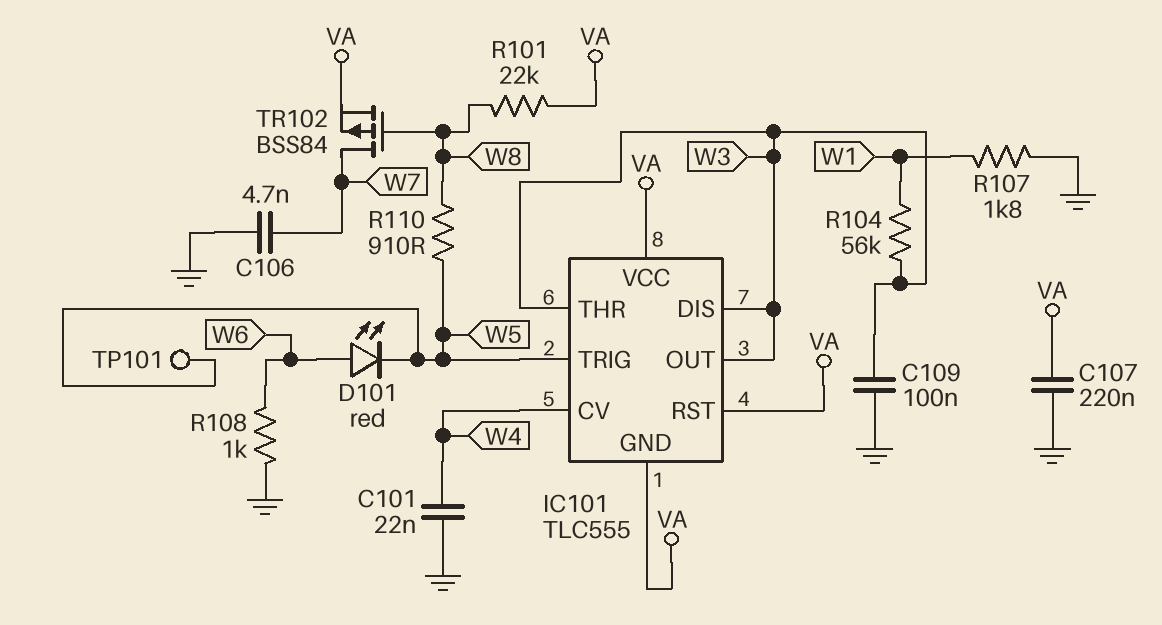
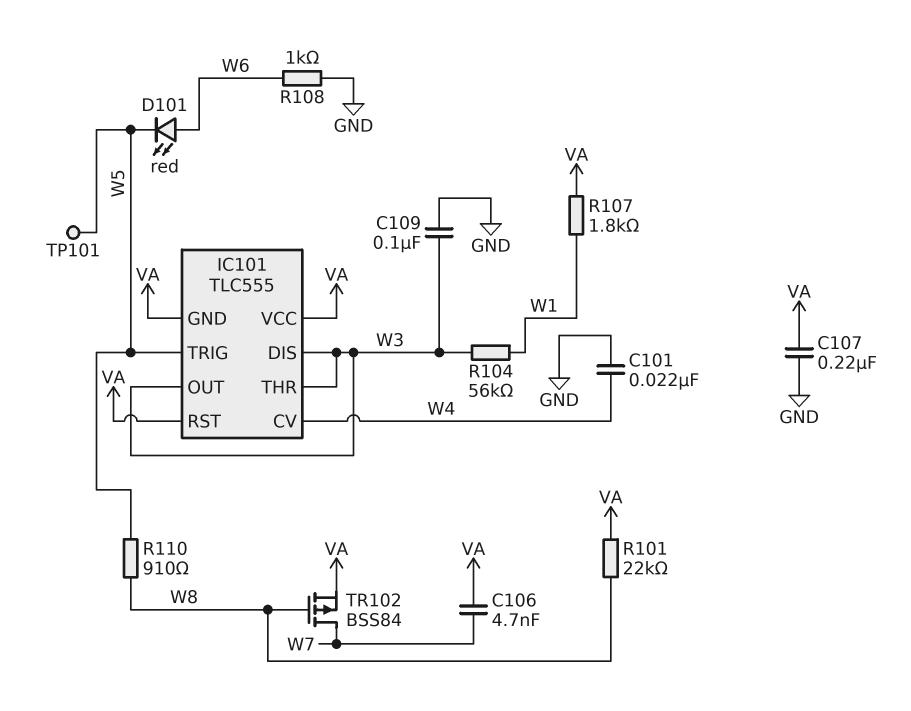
C106: 4.7nF (GND, W7) -> 4.7nF (VA, W7)
R107: 1.8k (GND, W1) -> 1.8k (VA, W1)

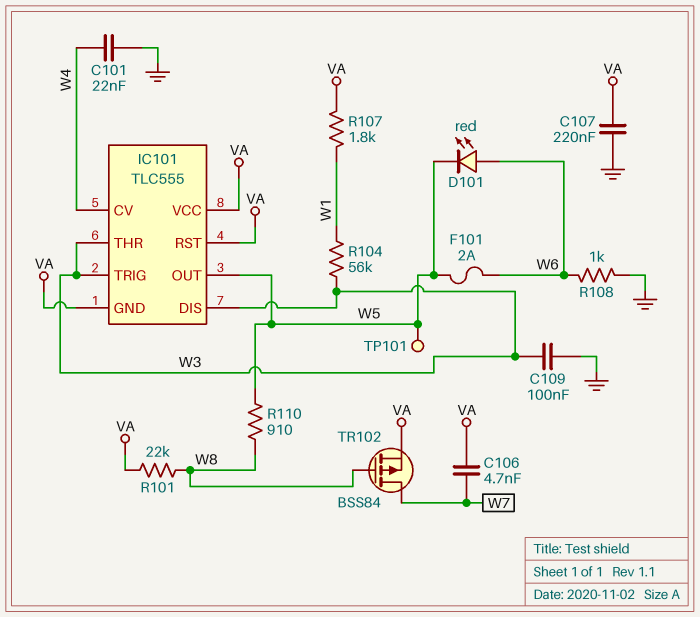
F101: none -> 2A (W5, W6)
IC101 pin OUT: W3 -> W5
IC101 pin TRIG: W5 -> W3

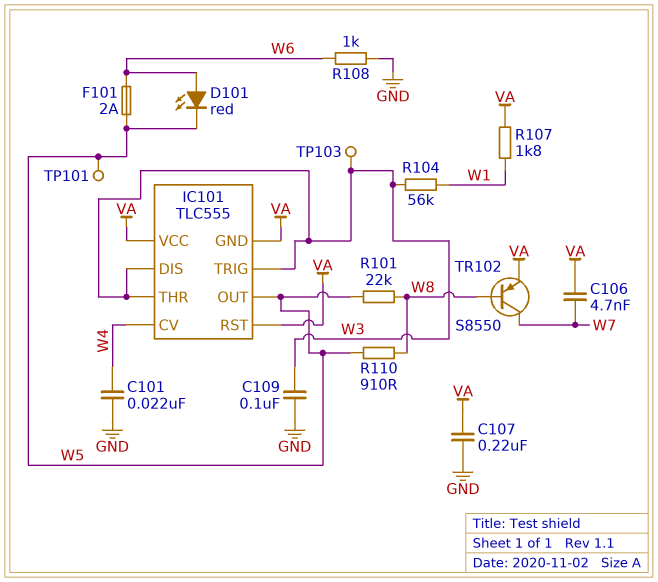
R101: 22k (VA, W8) -> 22k (W5, W8)
TP103: none -> test point (W3)
TR102: PMOS BSS84 (G W8, D W7, S VA) -> PNP S8550 (B W8, C W7, E VA)

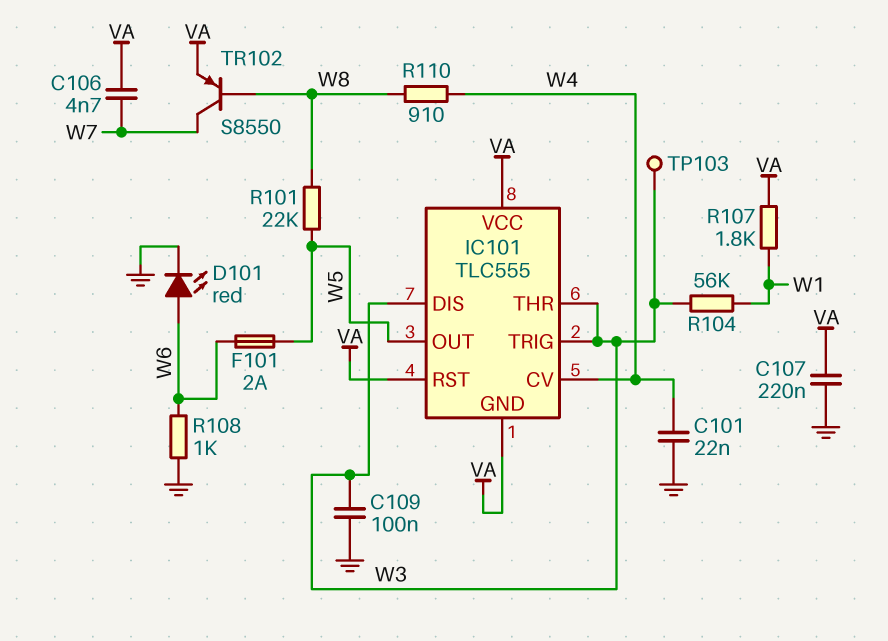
D101: LED red (A W6, K W5) -> LED red (A W6, K GND)
R110: 910 (W5, W8) -> 910 (W4, W8)
TP101: test point (W5) -> none

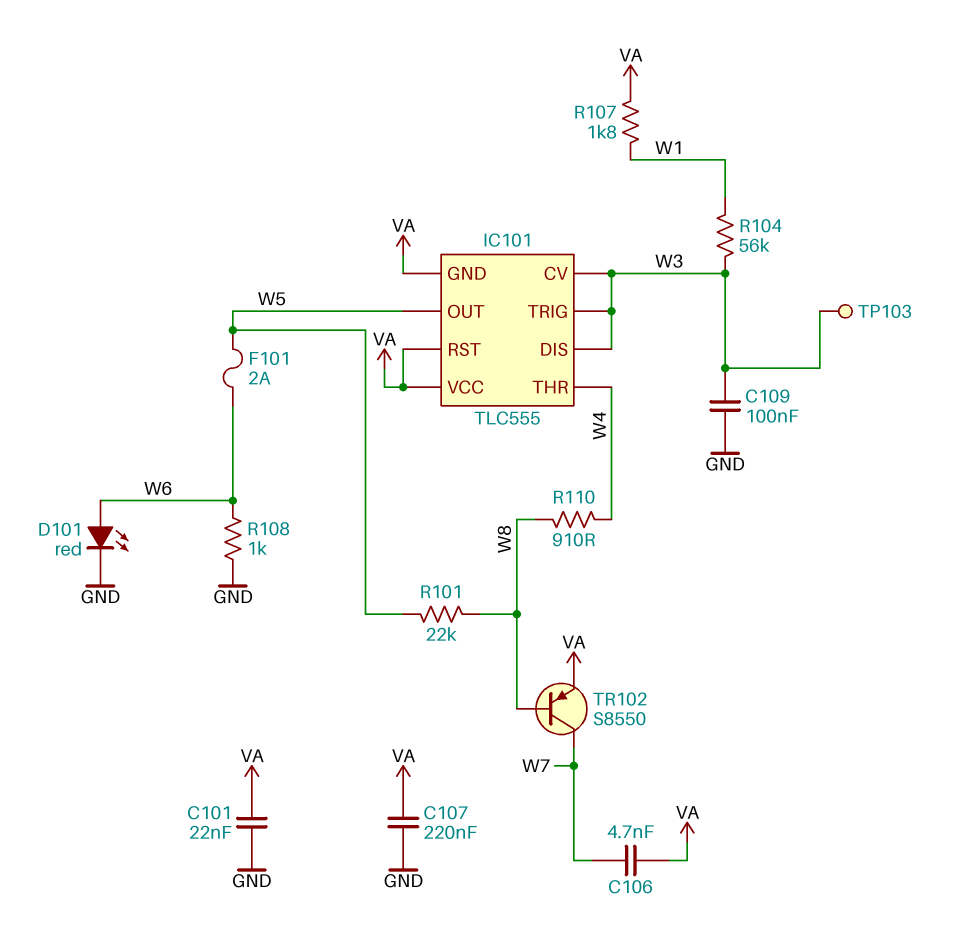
C101: 22nF (GND, W4) -> 22nF (GND, VA)
IC101 pin CV: W4 -> W3
IC101 pin THR: W3 -> W4

